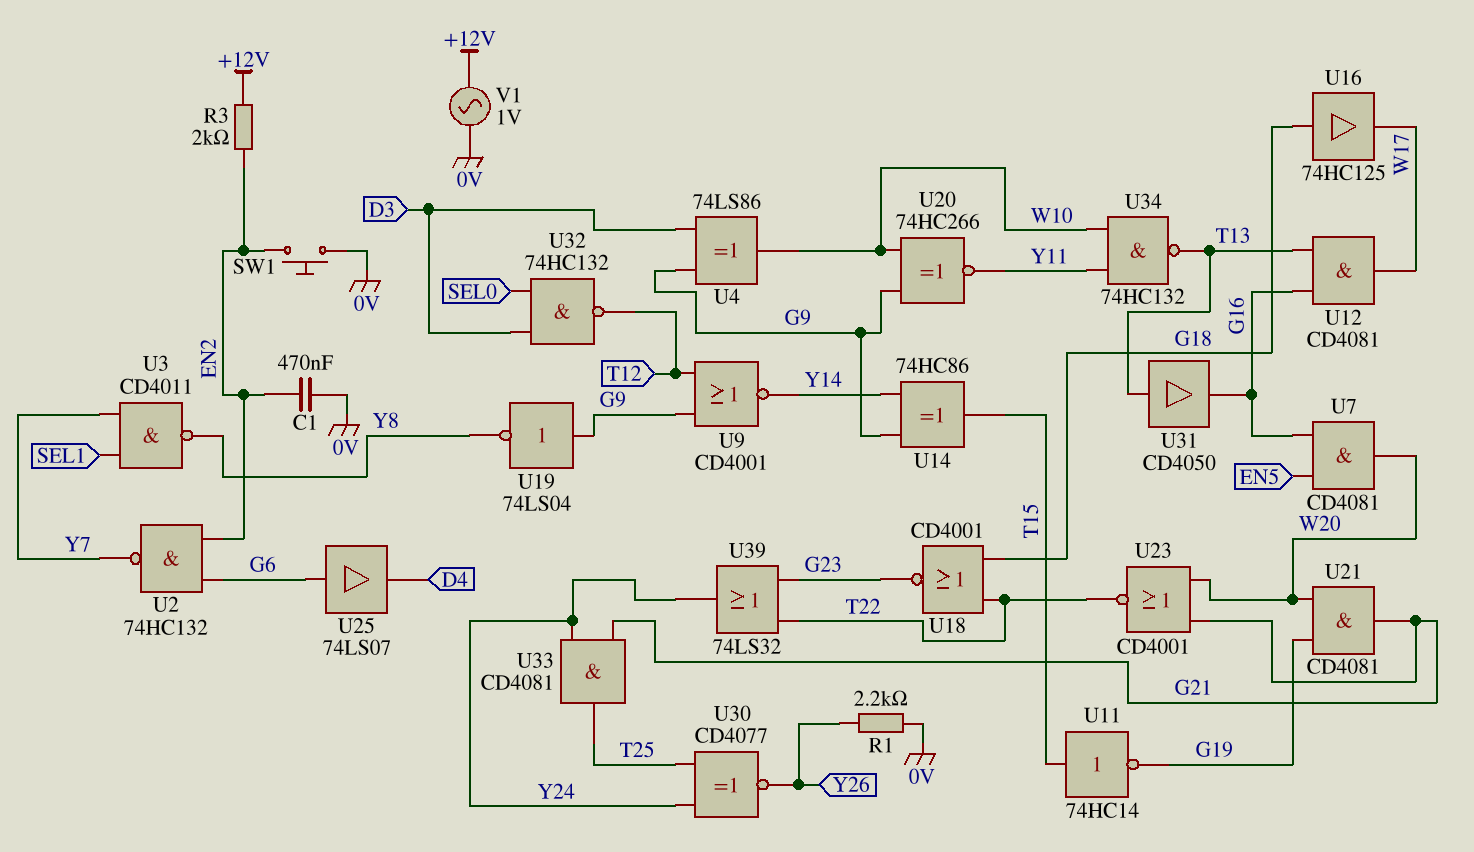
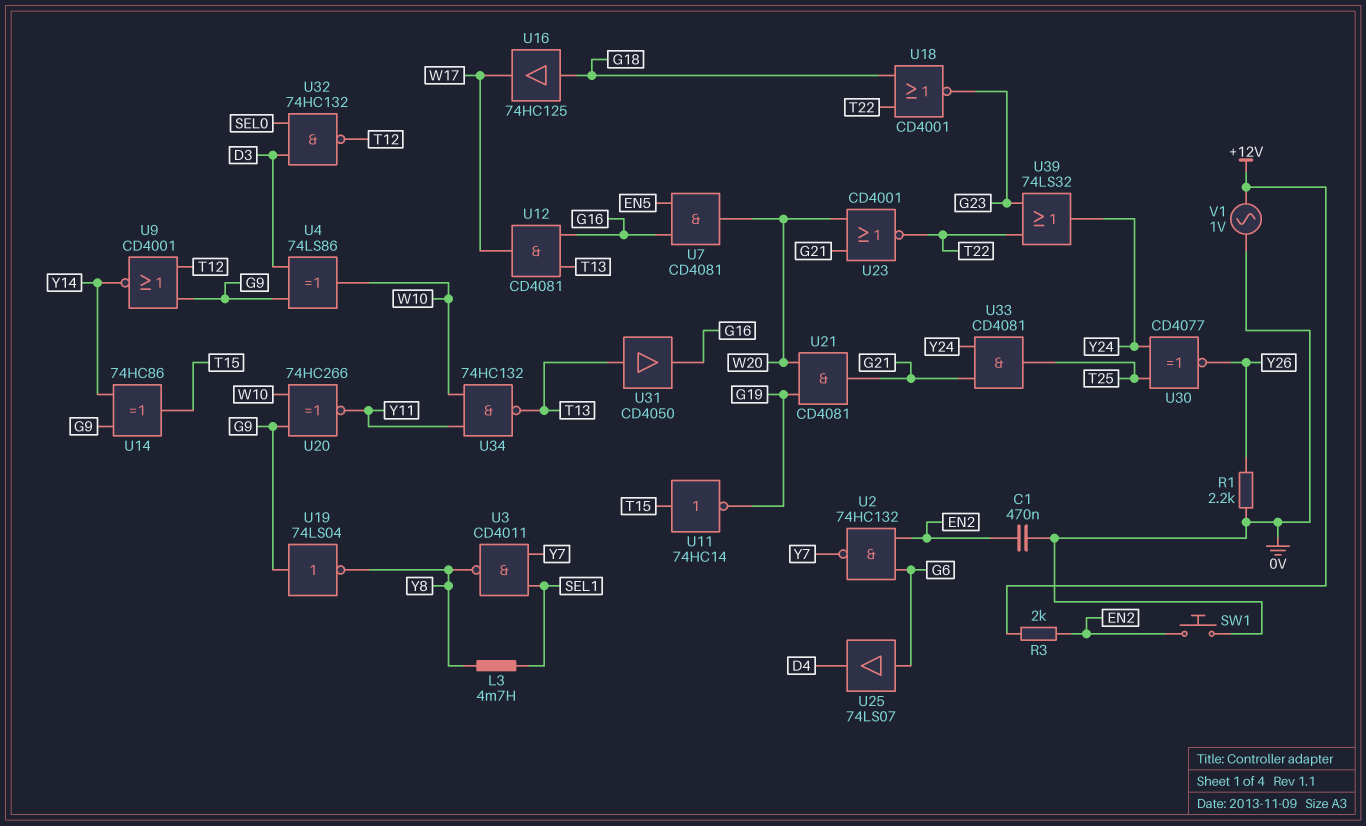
L3: none -> 4.7mH (SEL1, Y8)

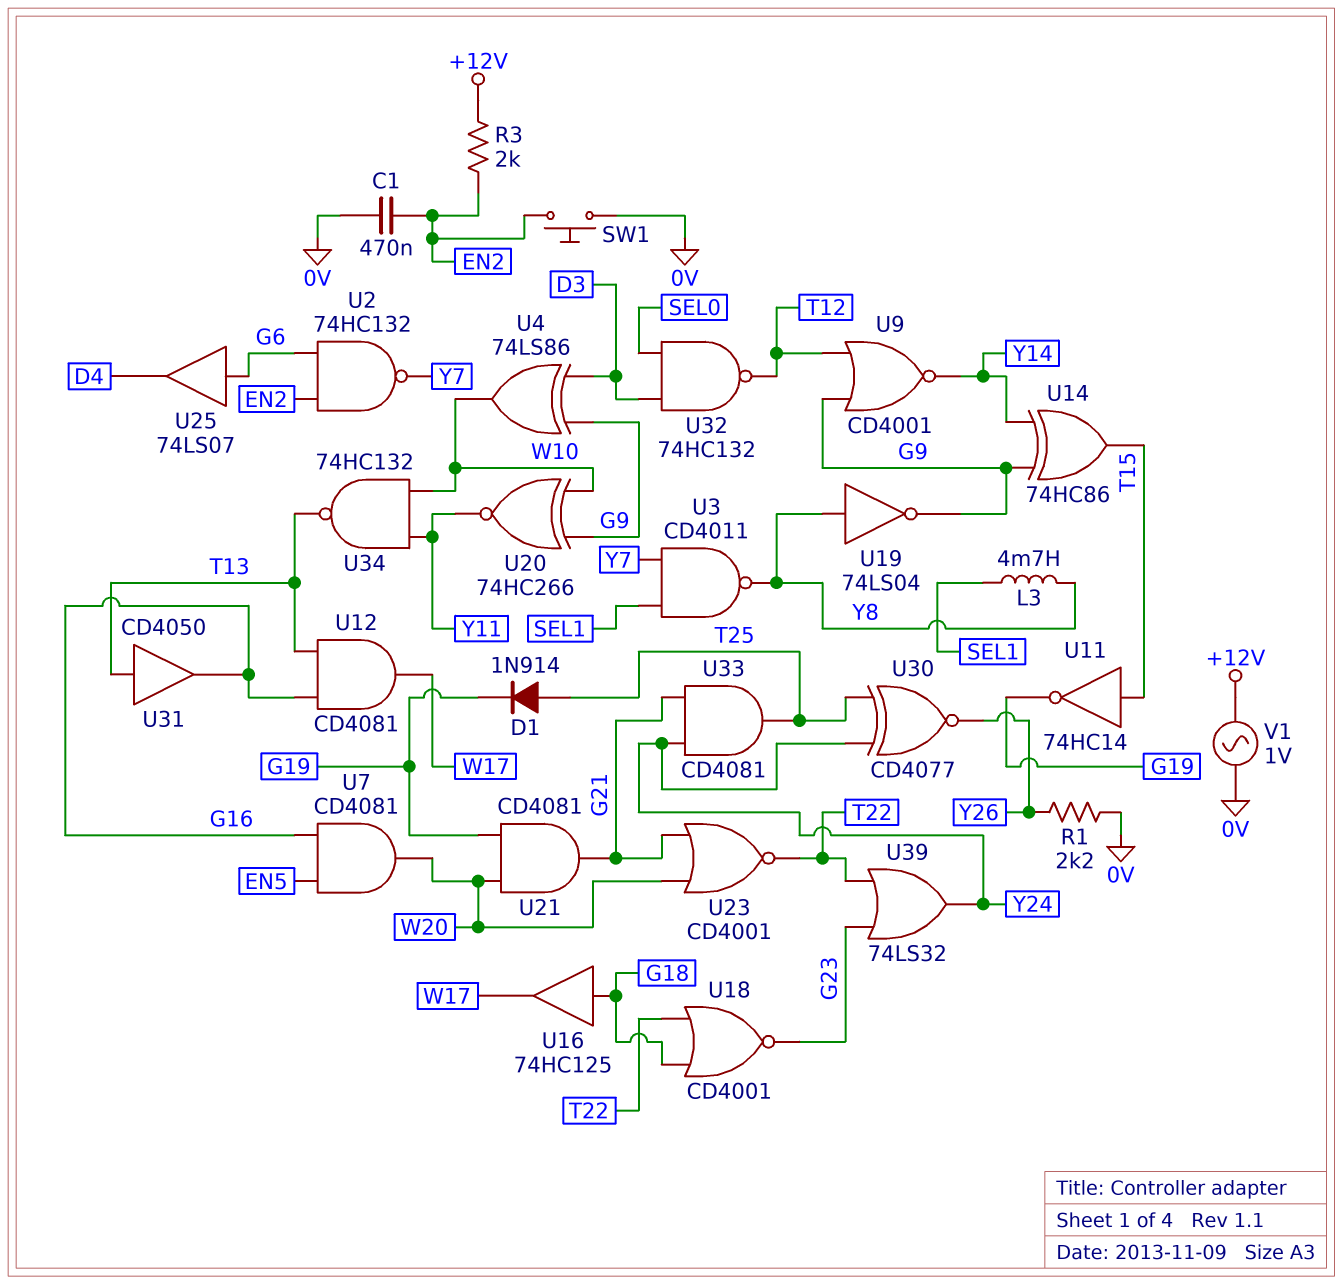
D1: none -> diode 1N914 (A T25, K G19)
U19: NOT 74LS04 (in G9, out Y8) -> NOT 74LS04 (in Y8, out G9)

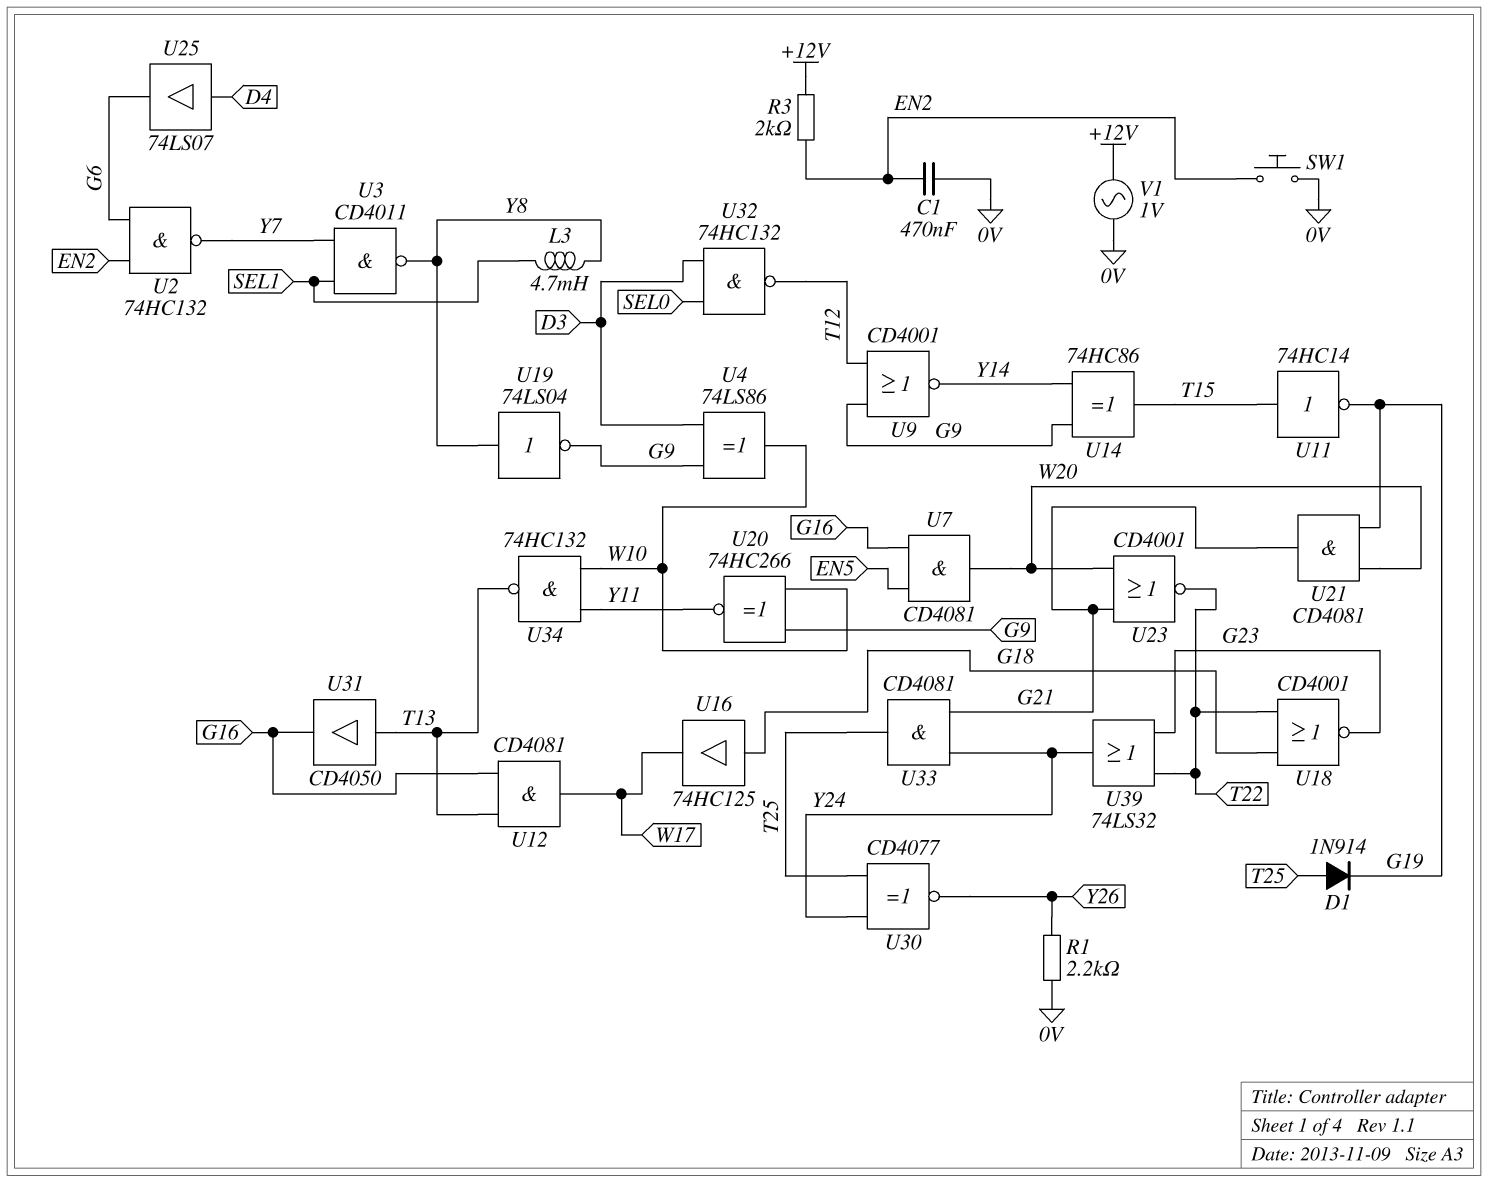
U25: buffer 74LS07 (in G6, out D4) -> buffer 74LS07 (in D4, out G6)

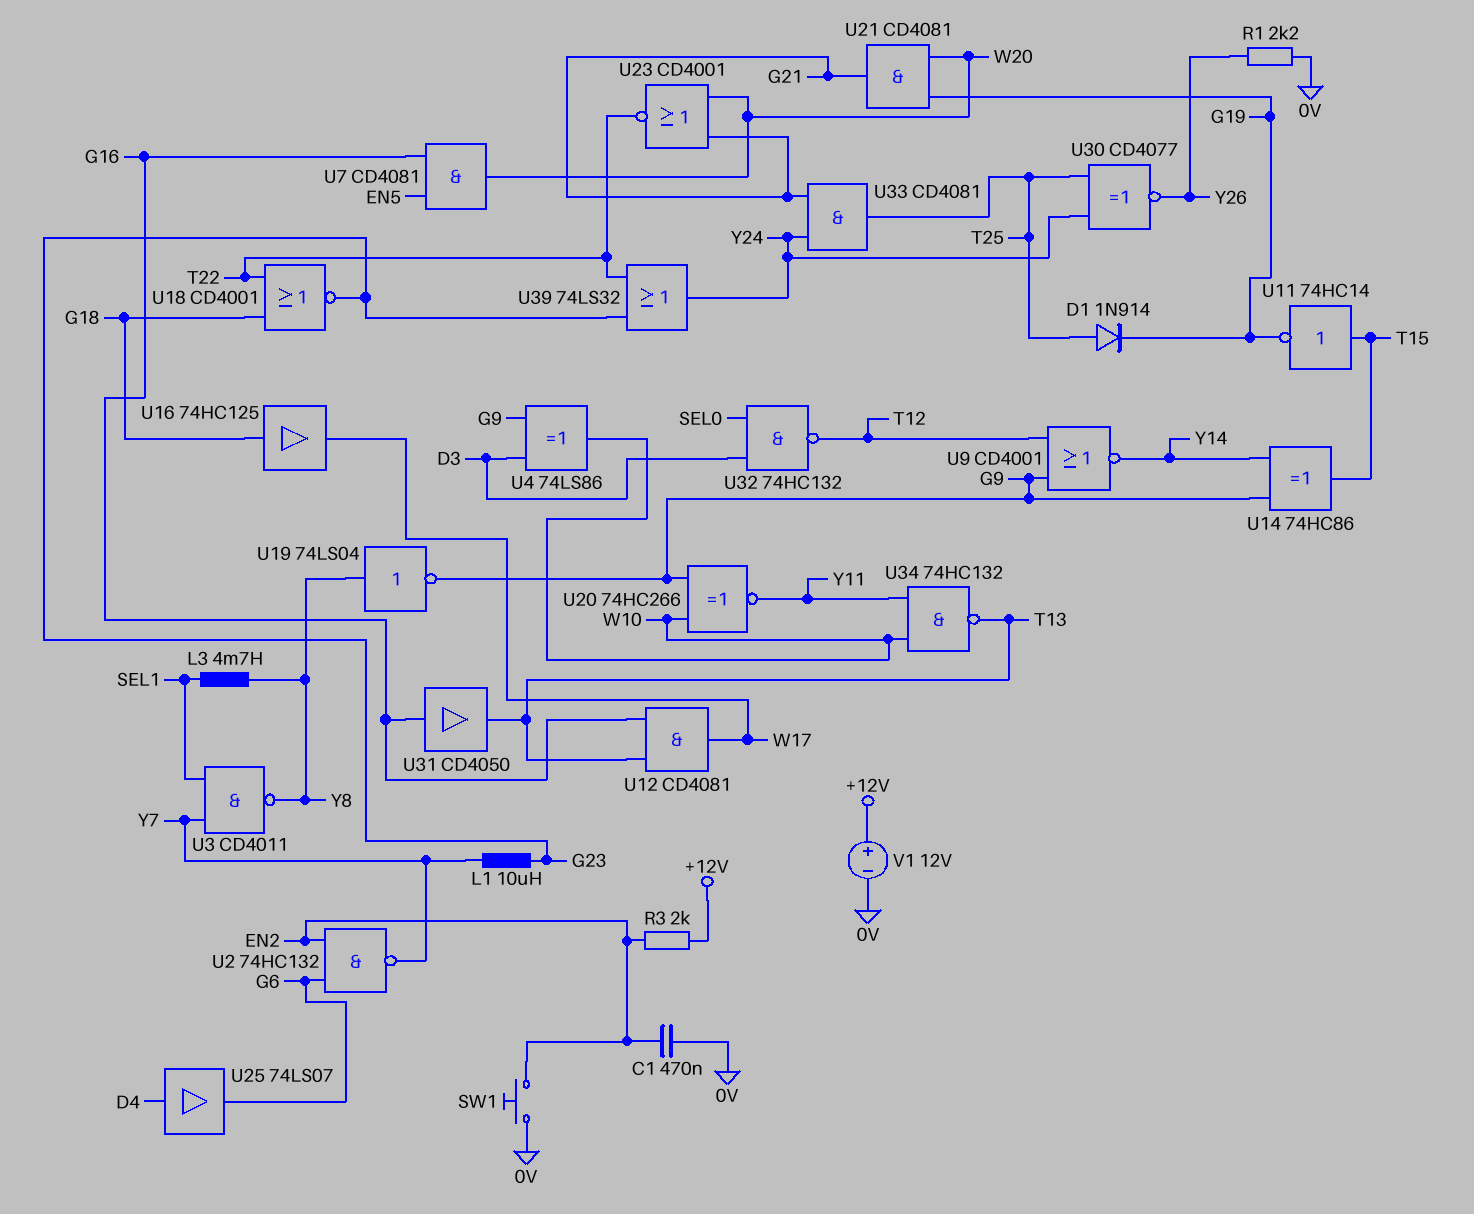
L1: none -> 10uH (G23, Y7)
U31: buffer CD4050 (in T13, out G16) -> buffer CD4050 (in G16, out T13)
V1: AC 1V (+12V, 0V) -> 12V (plus +12V, minus 0V)

